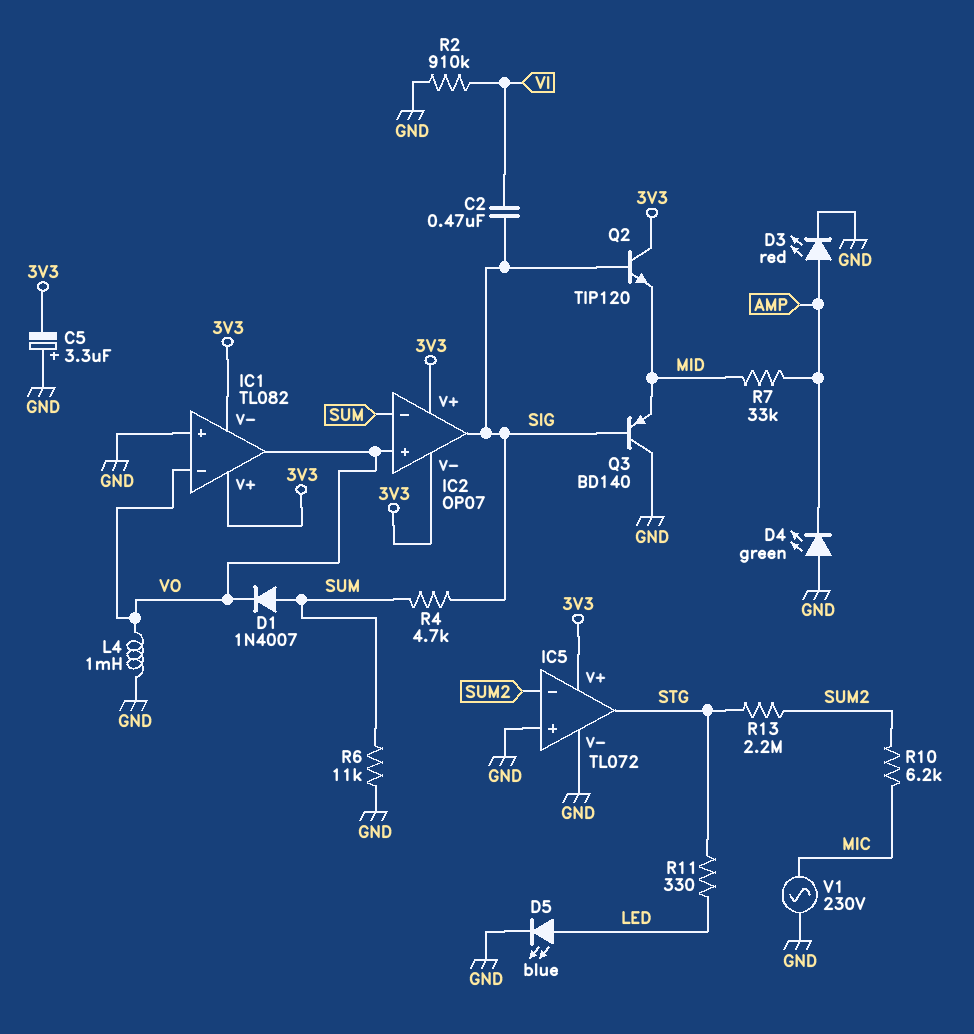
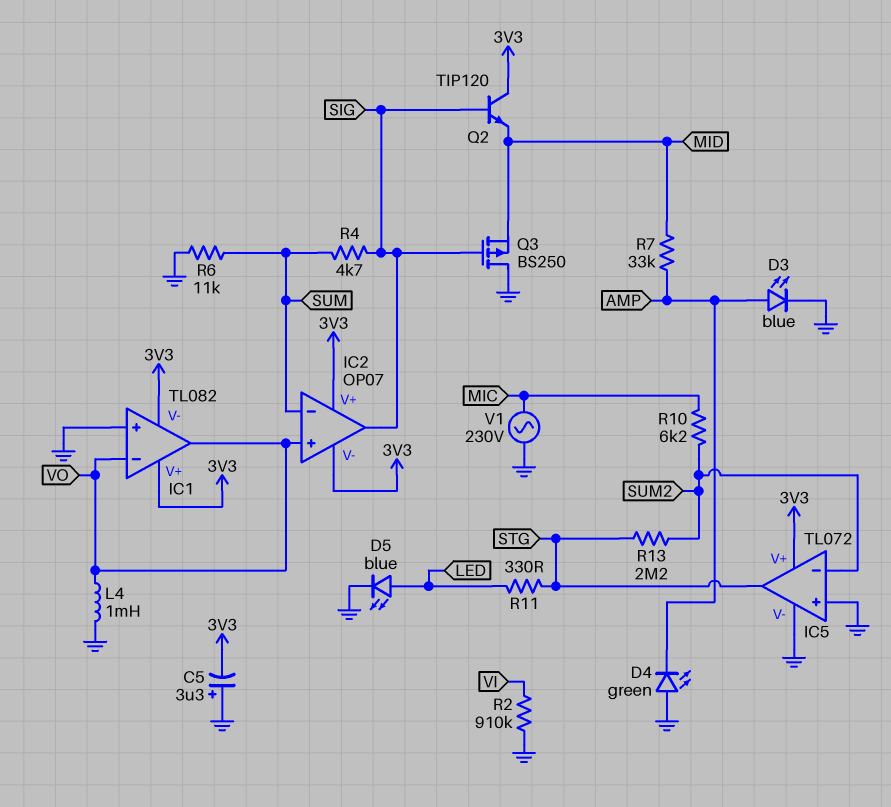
C2: 470nF (SIG, VI) -> none
D1: diode 1N4007 (A SUM, K VO) -> none
D3: LED red (A AMP, K GND) -> LED blue (A AMP, K GND)
Q3: PNP BD140 (B SIG, C GND, E MID) -> PMOS BS250 (G SIG, D GND, S MID)

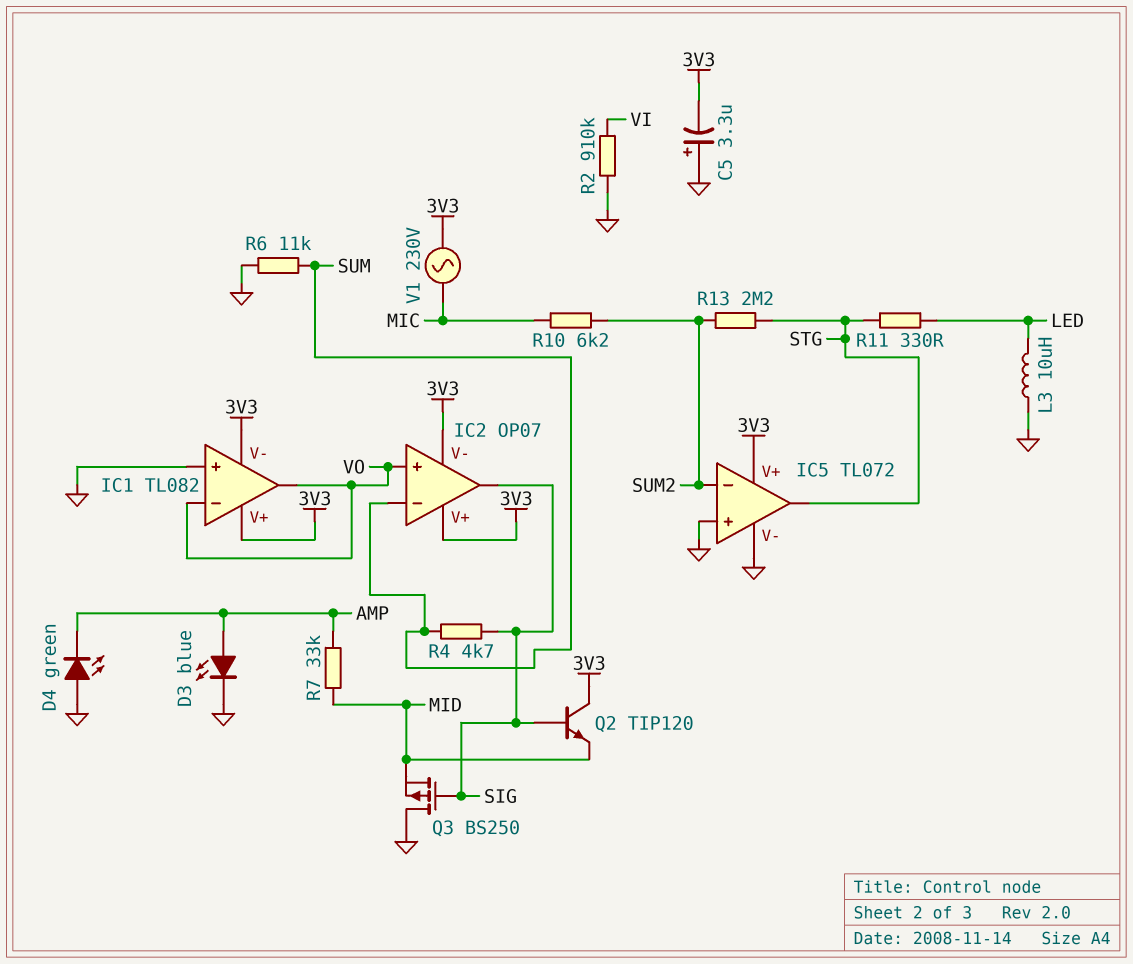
D5: LED blue (A LED, K GND) -> none
L3: none -> 10uH (GND, LED)
L4: 1mH (GND, VO) -> none
V1: AC 230V (GND, MIC) -> AC 230V (3V3, MIC)

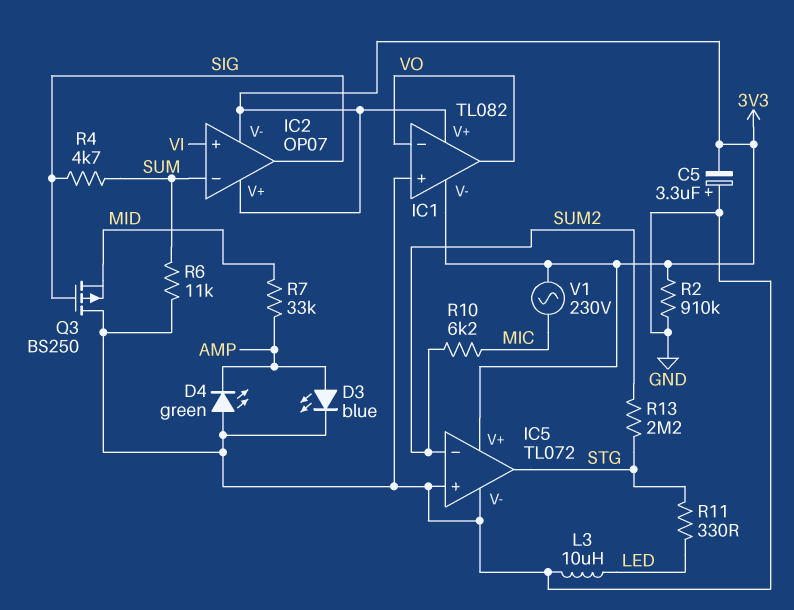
IC2 pin in+: VO -> VI
Q2: NPN TIP120 (B SIG, C 3V3, E MID) -> none
R2: 910k (GND, VI) -> 910k (3V3, GND)

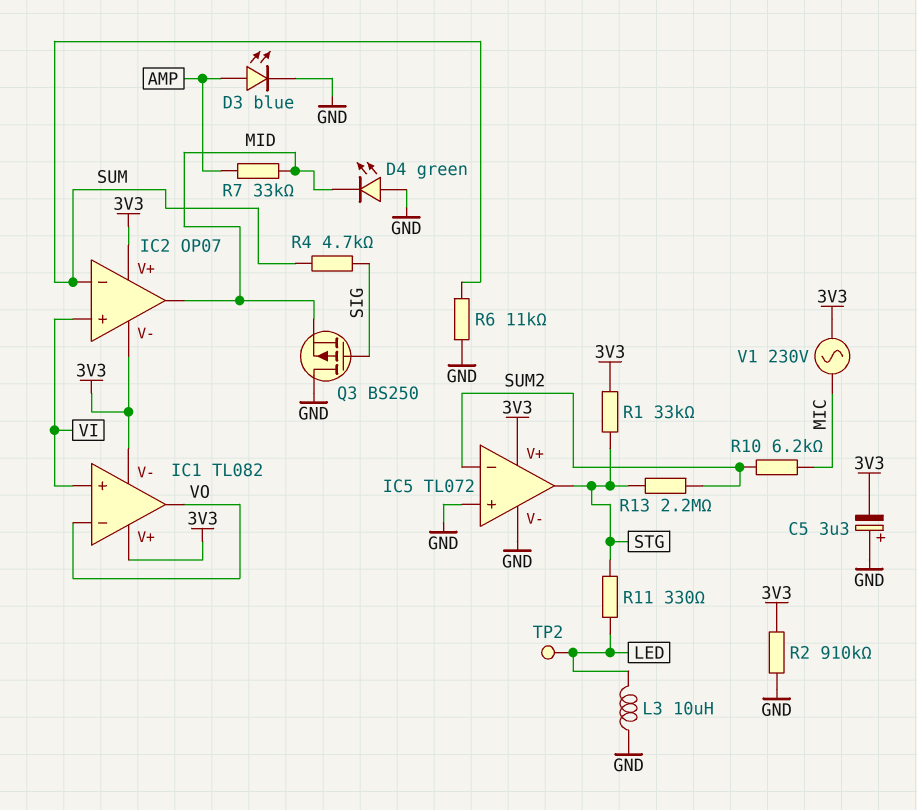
D4: LED green (A GND, K AMP) -> LED green (A GND, K MID)
IC1 pin in+: GND -> VI
IC2 pin out: SIG -> MID
R1: none -> 33k (3V3, STG)
TP2: none -> test point (LED)

